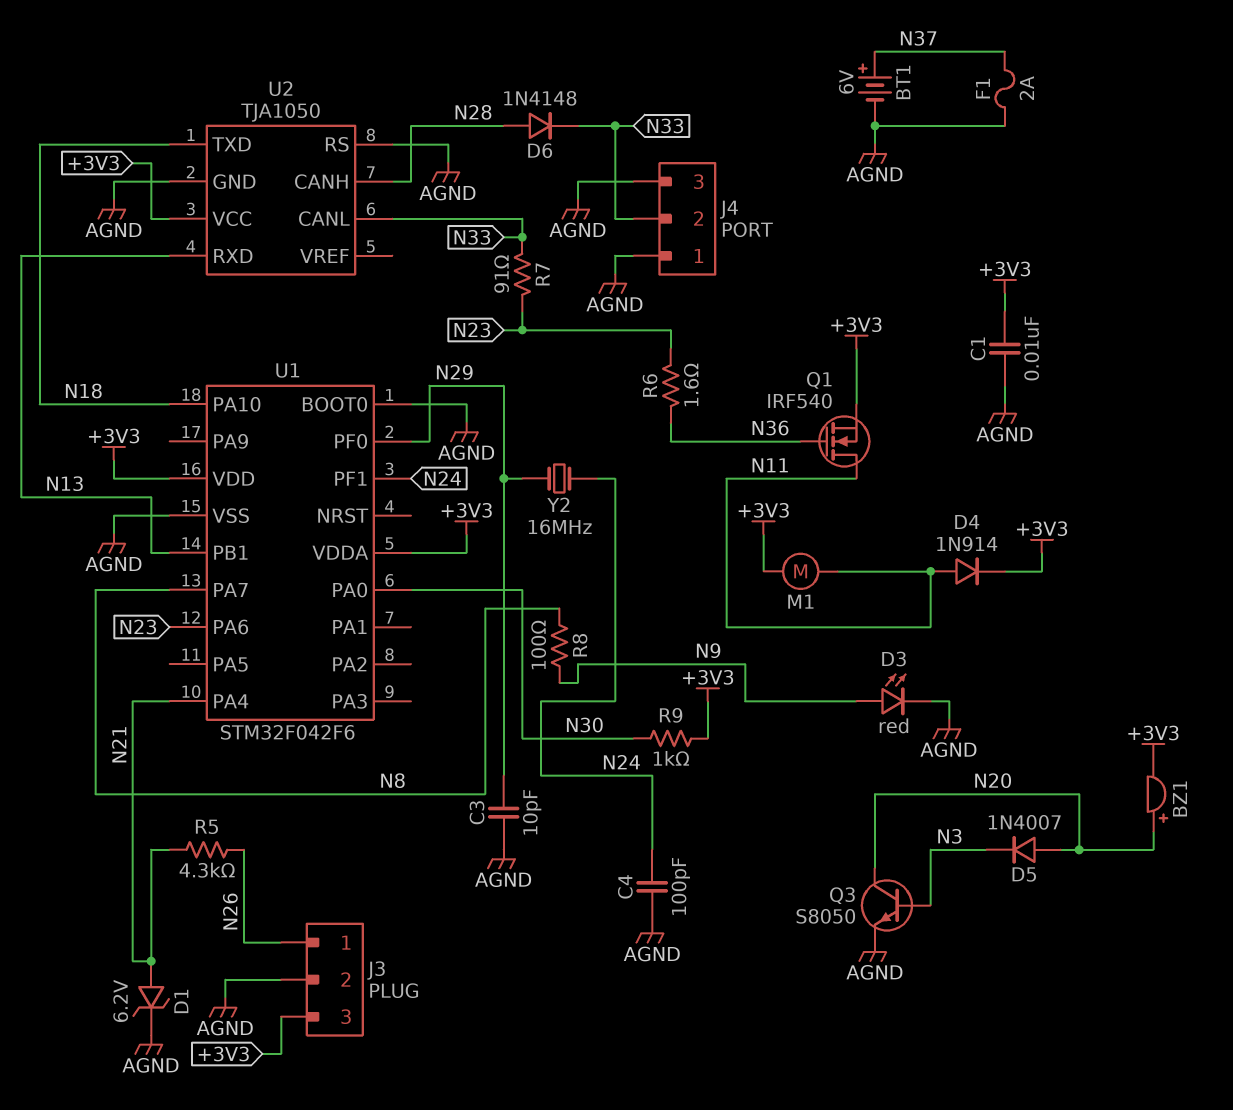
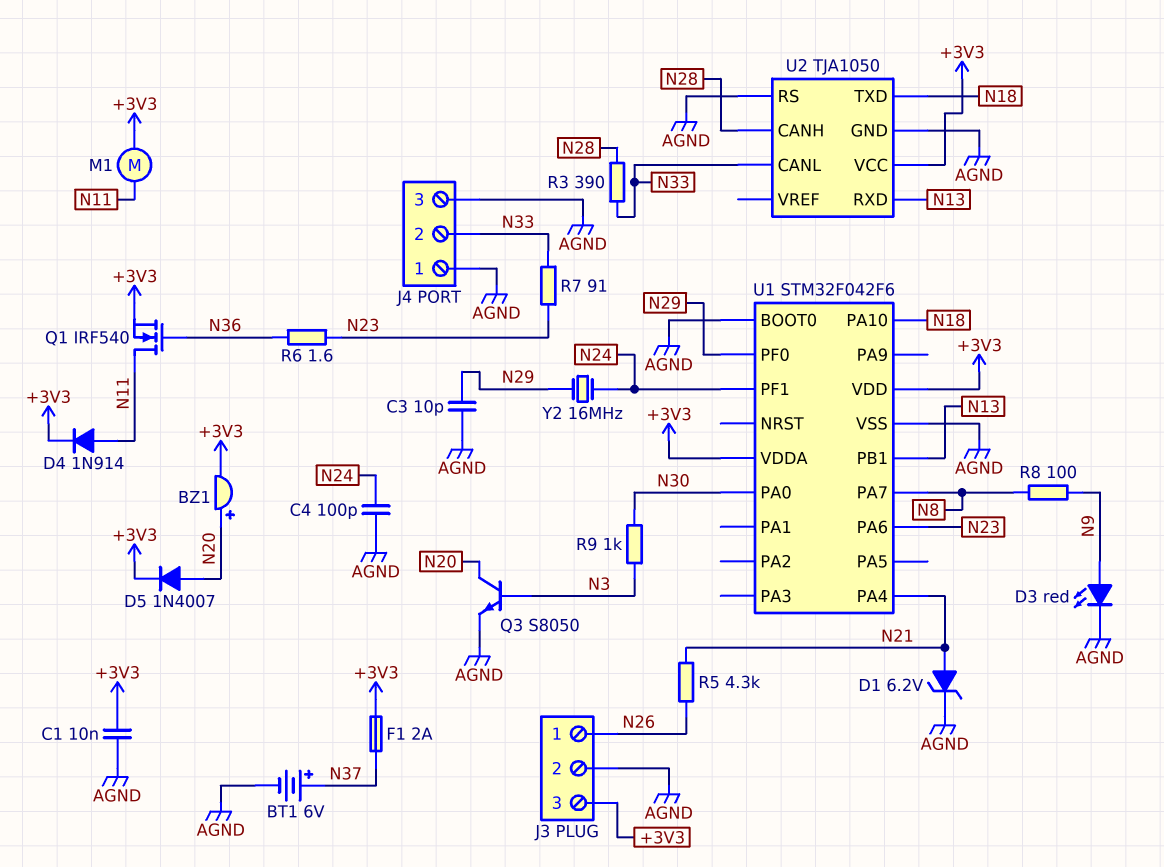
D5: diode 1N4007 (A N20, K N3) -> diode 1N4007 (A N20, K +3V3)
D6: diode 1N4148 (A N28, K N33) -> none
F1: 2A (AGND, N37) -> 2A (+3V3, N37)
R3: none -> 390 (N28, N33)
R9: 1k (+3V3, N30) -> 1k (N3, N30)

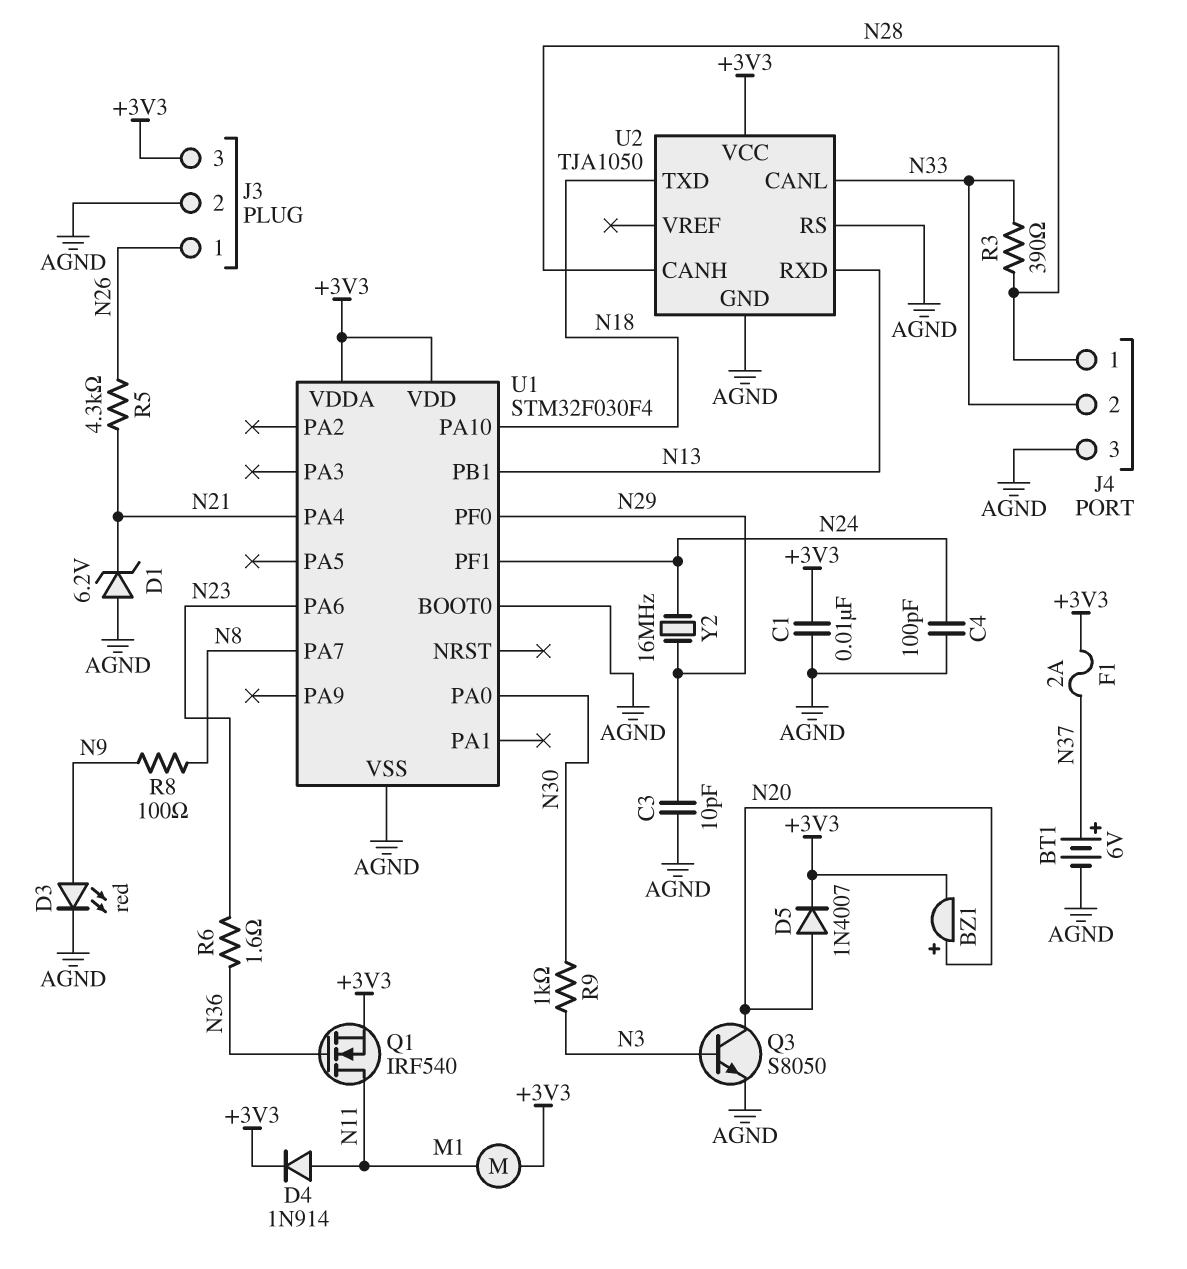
D1: zener 6.2V (A N21, K AGND) -> zener 6.2V (A AGND, K N21)
J4 pin 1: AGND -> N28
R7: 91 (N23, N33) -> none
U1: STM32F042F6 -> STM32F030F4

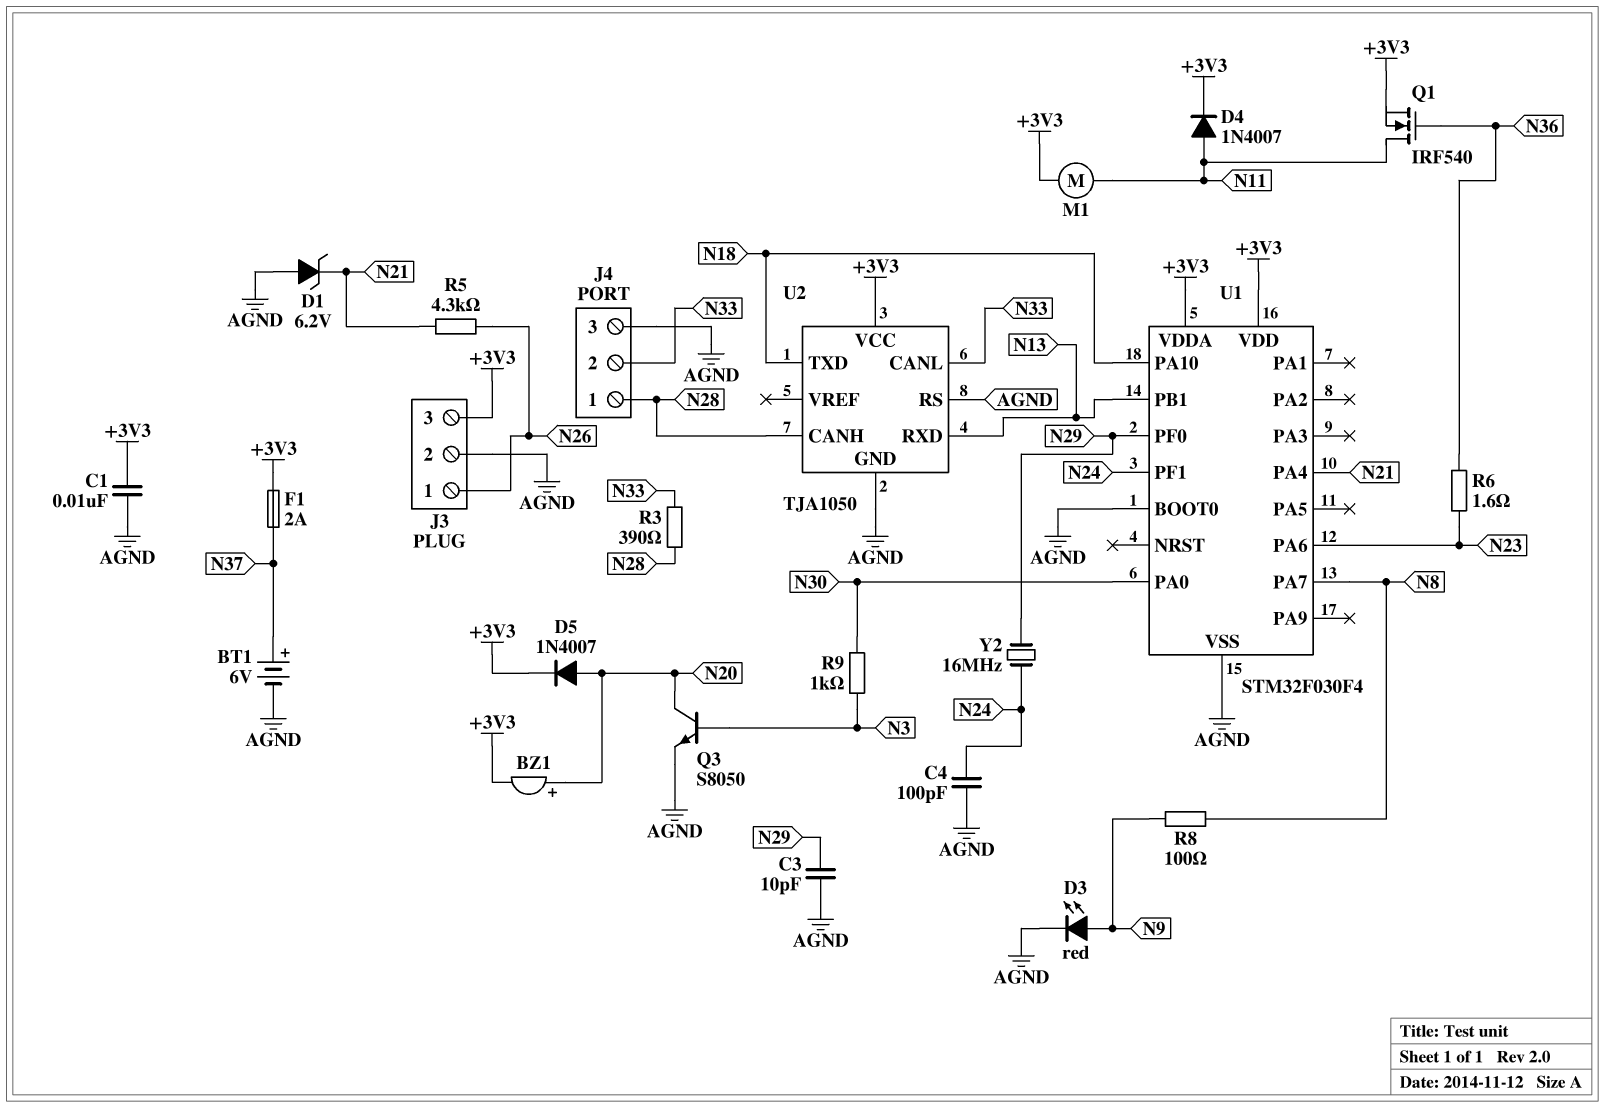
D4: diode 1N914 (A N11, K +3V3) -> diode 1N4007 (A N11, K +3V3)

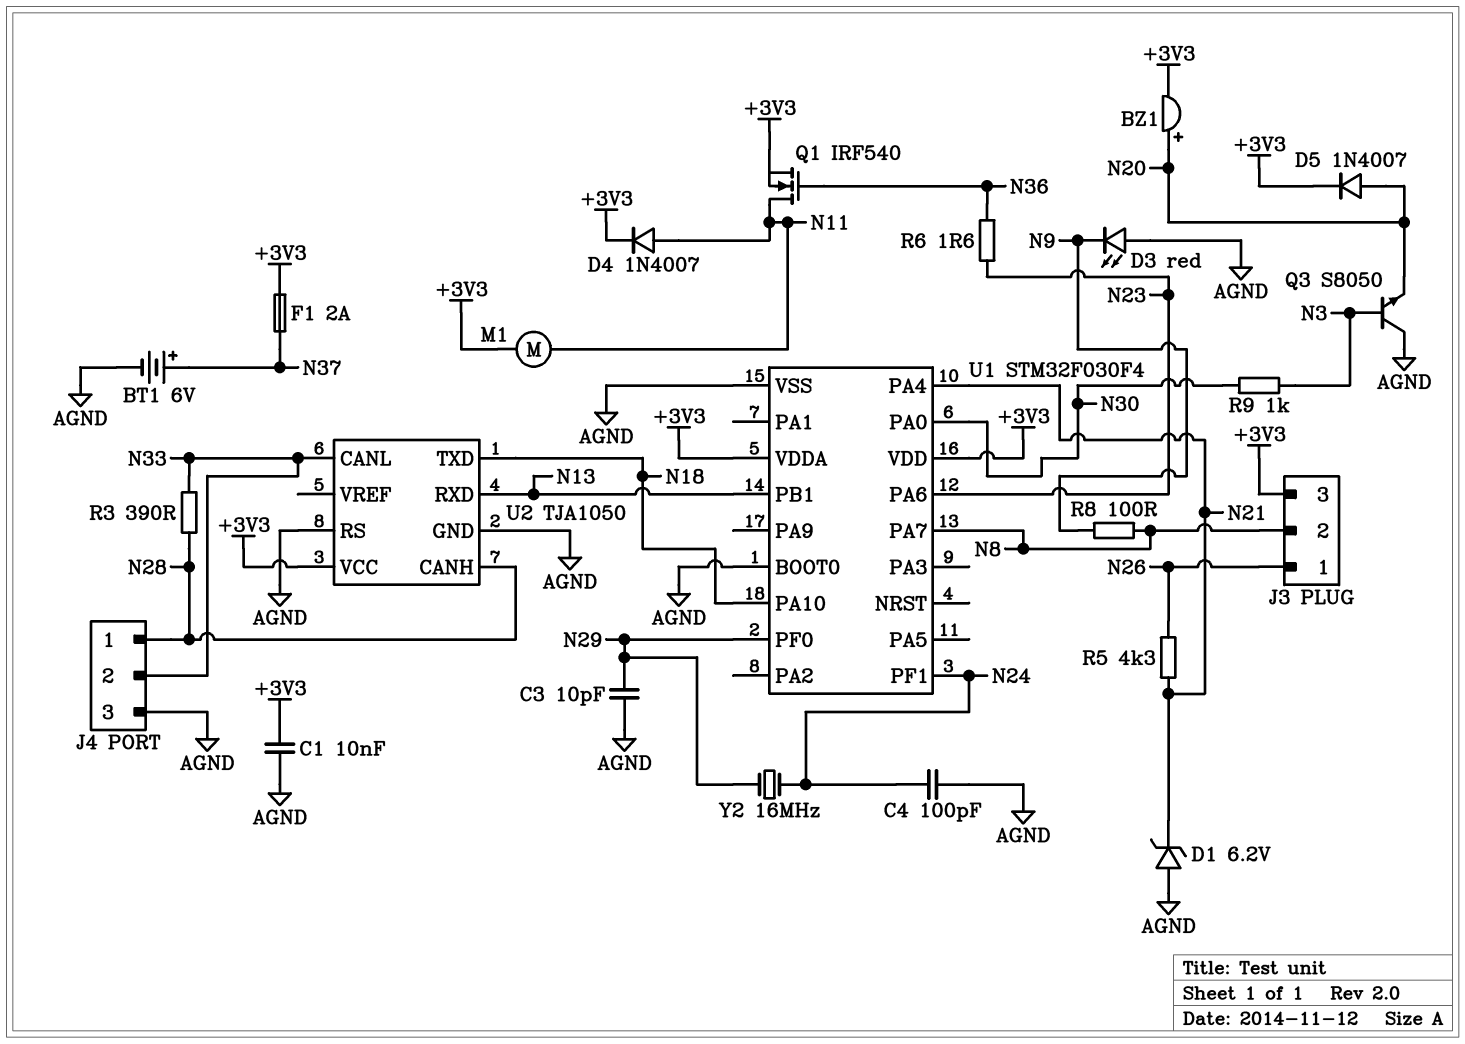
D3: LED red (A N9, K AGND) -> LED red (A AGND, K N9)
J3 pin 2: AGND -> N8
Q3: NPN S8050 (B N3, C N20, E AGND) -> NPN S8050 (B N3, C AGND, E N20)

